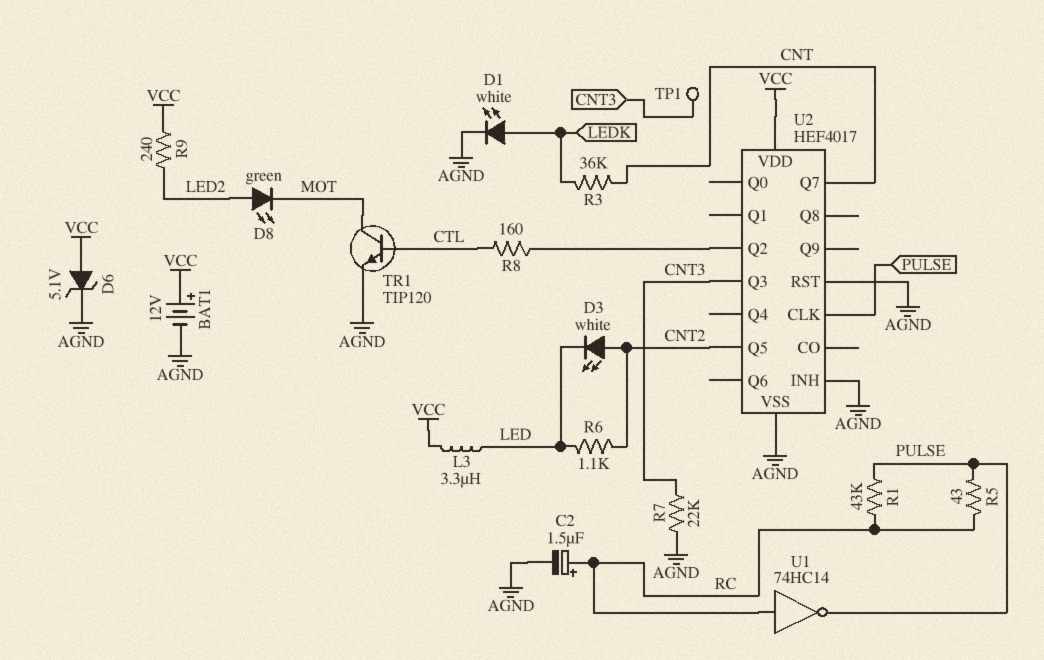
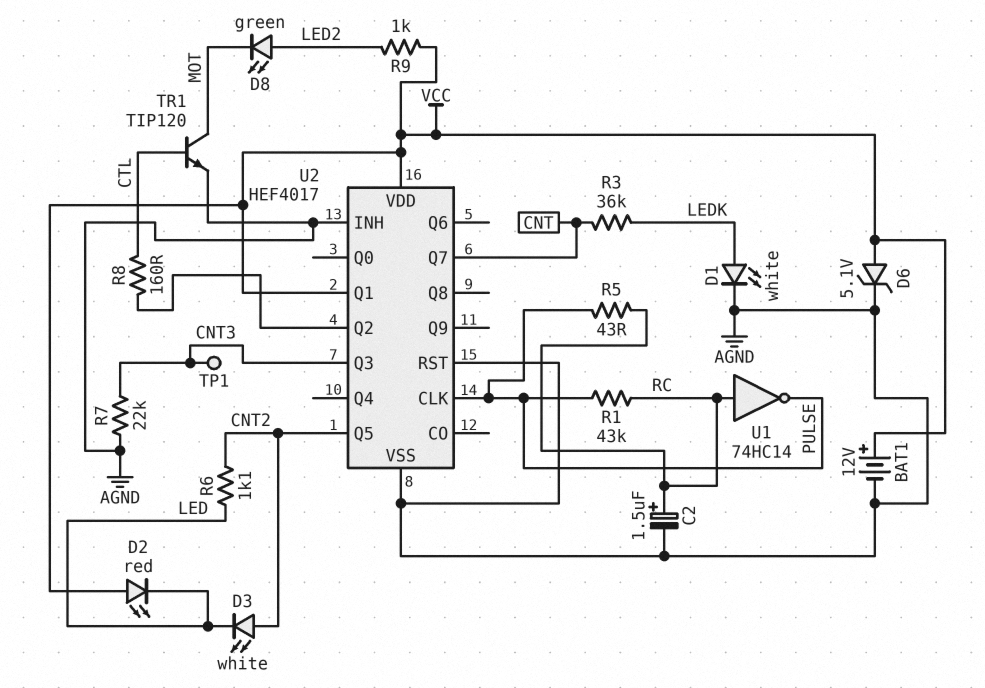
D2: none -> LED red (A VCC, K LED)
L3: 3.3uH (LED, VCC) -> none
R9: 240 (LED2, VCC) -> 1k (LED2, VCC)
U2 pin Q1: none -> VCC

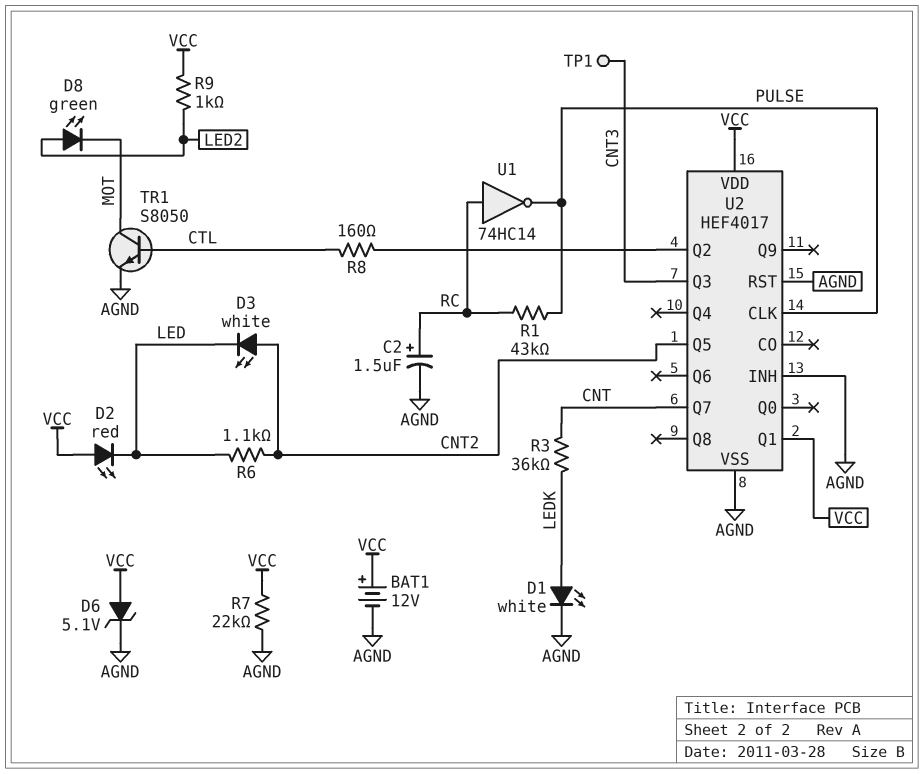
R5: 43 (PULSE, RC) -> none
R7: 22k (AGND, CNT3) -> 22k (AGND, VCC)
TR1: NPN TIP120 (B CTL, C MOT, E AGND) -> NPN S8050 (B CTL, C MOT, E AGND)

